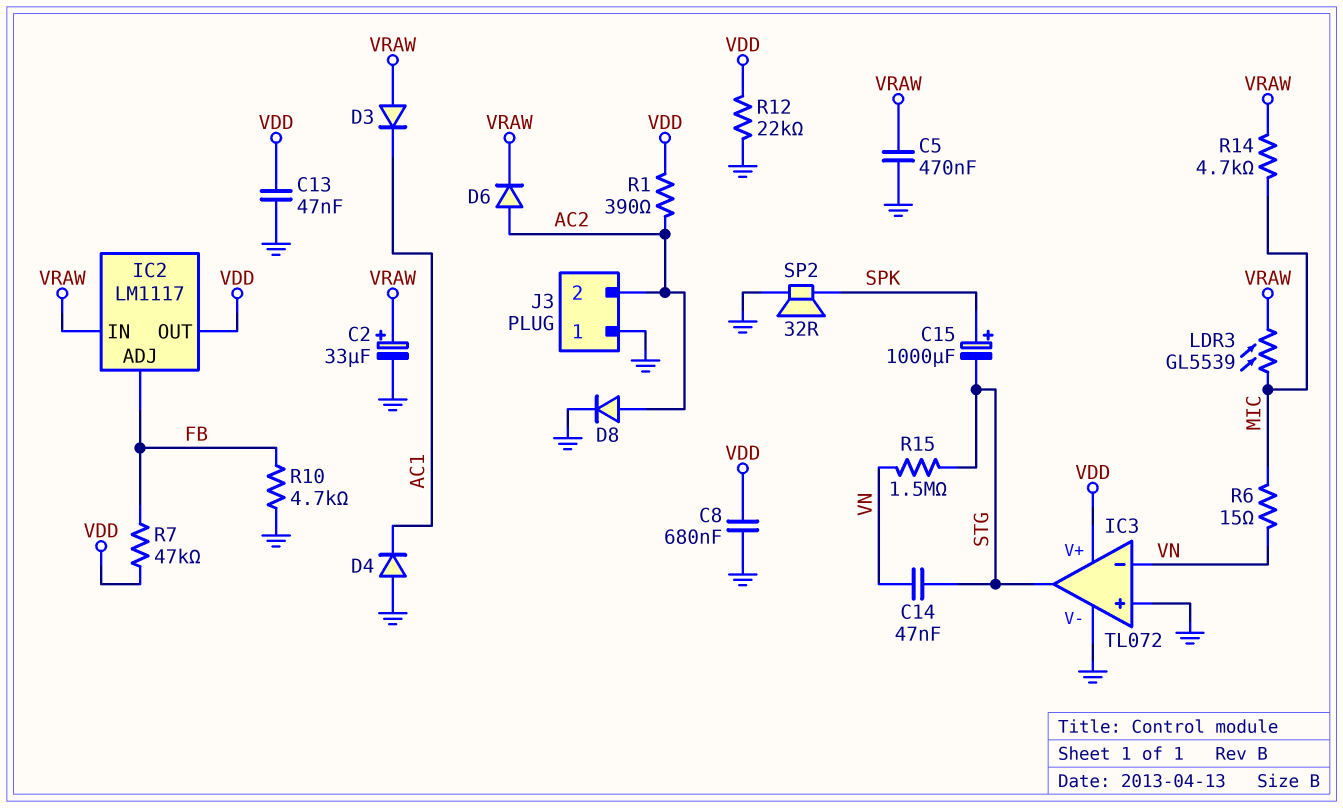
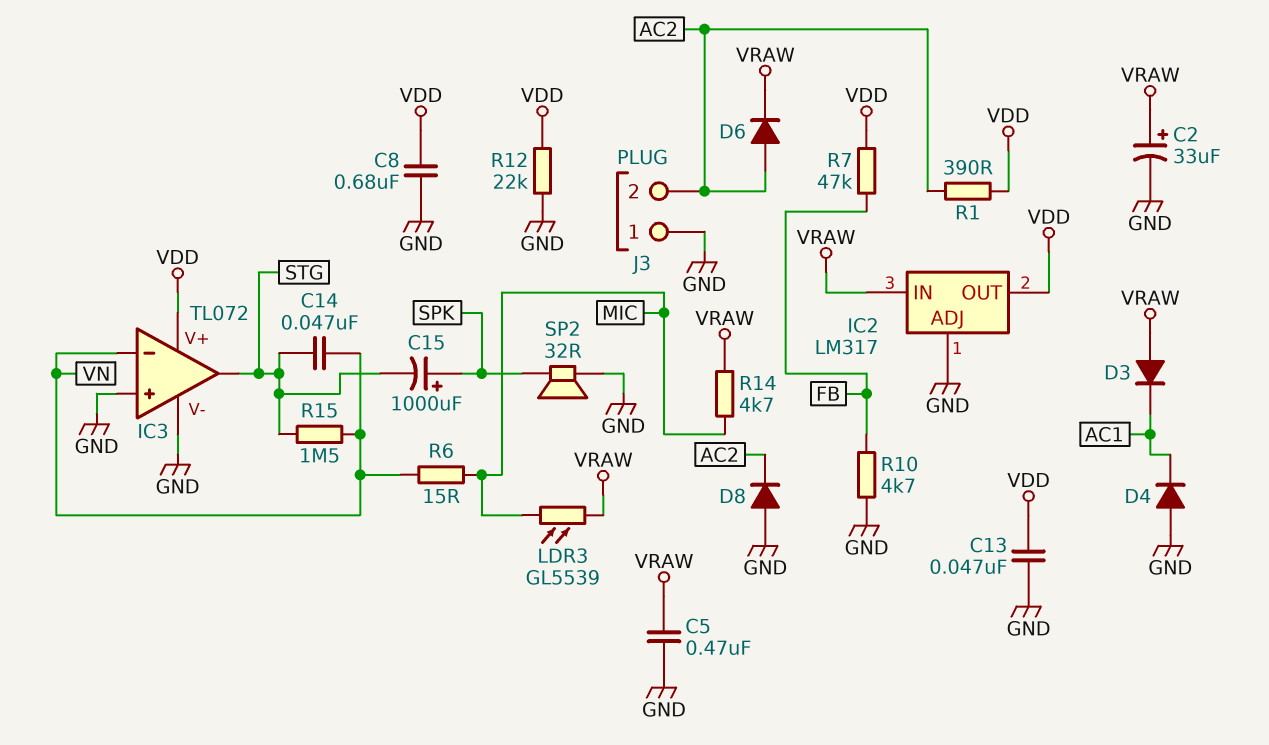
D8: diode (A AC2, K GND) -> diode (A GND, K AC2)
IC2: LM1117 -> LM317
IC2 pin ADJ: FB -> GND

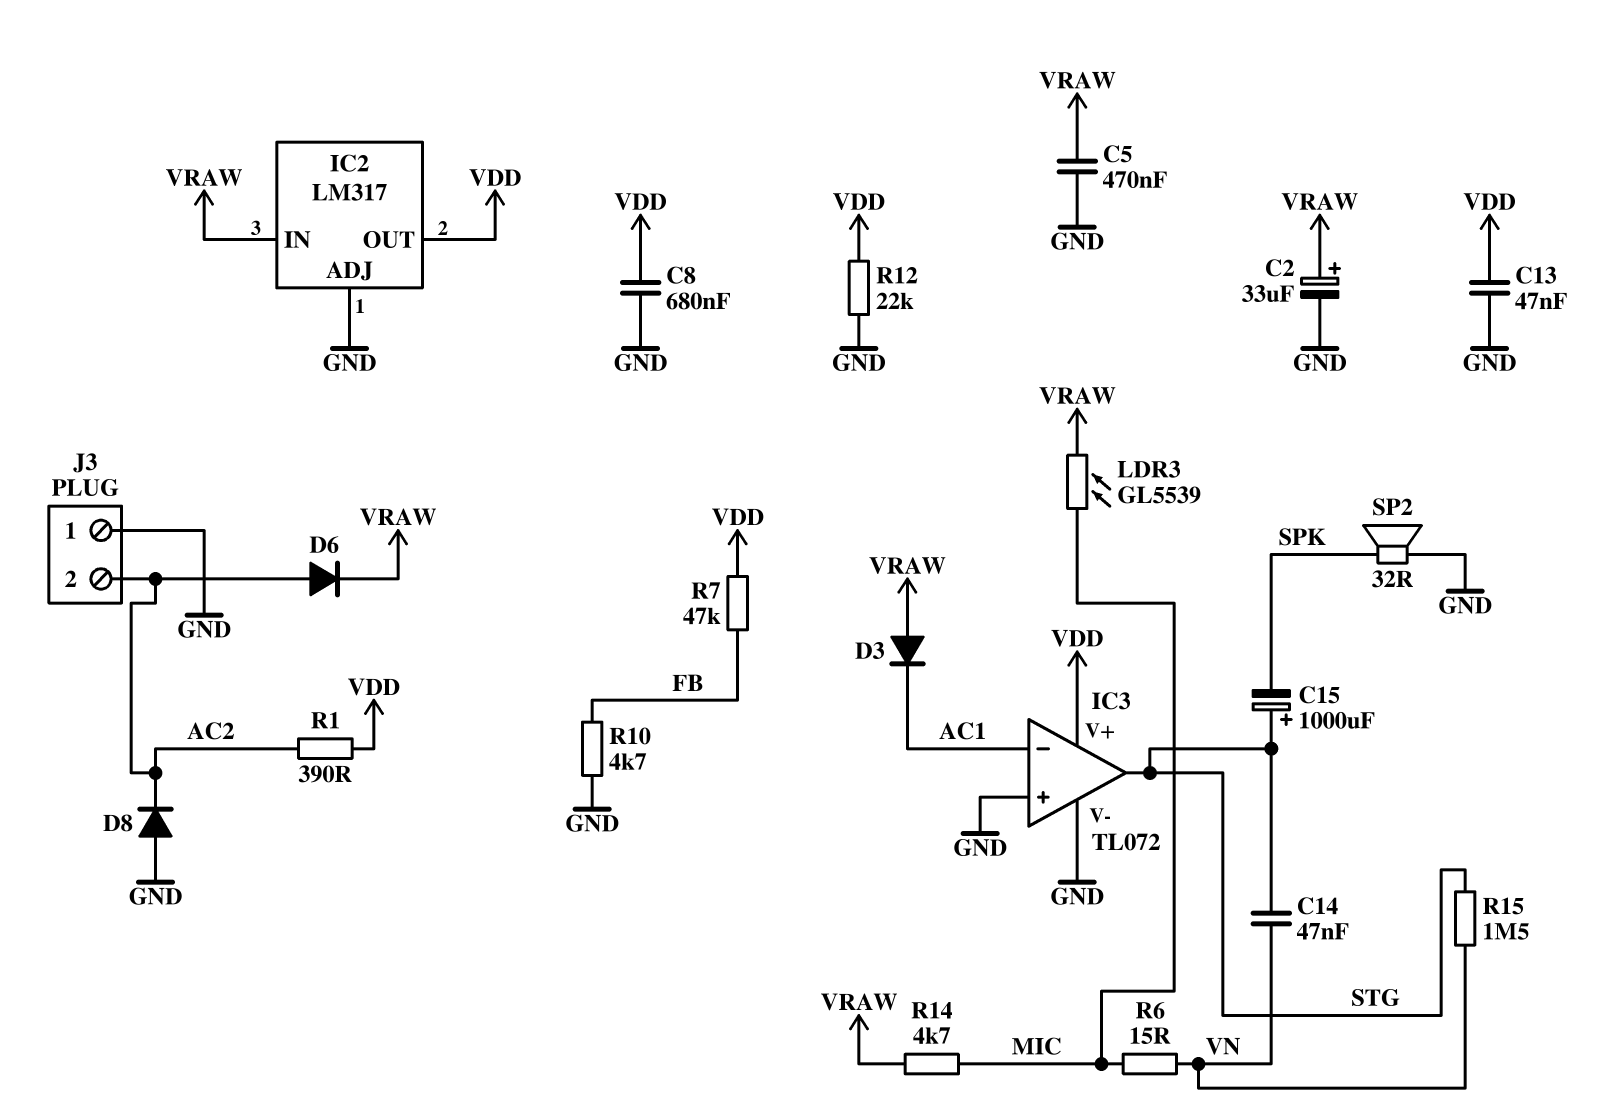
C15: 1000uF (plus SPK, minus STG) -> 1000uF (plus STG, minus SPK)
D4: diode (A GND, K AC1) -> none
IC3 pin in-: VN -> AC1

